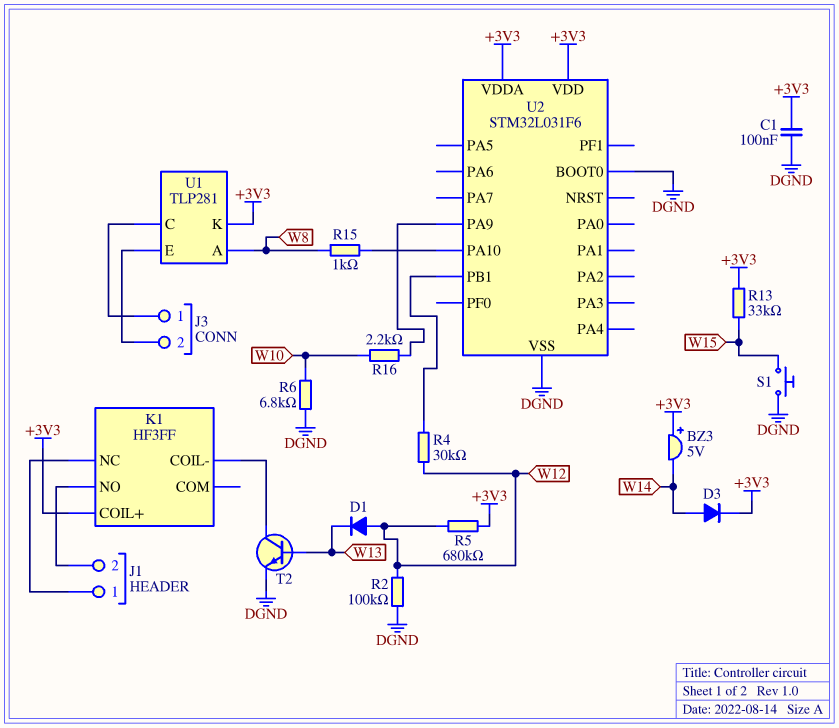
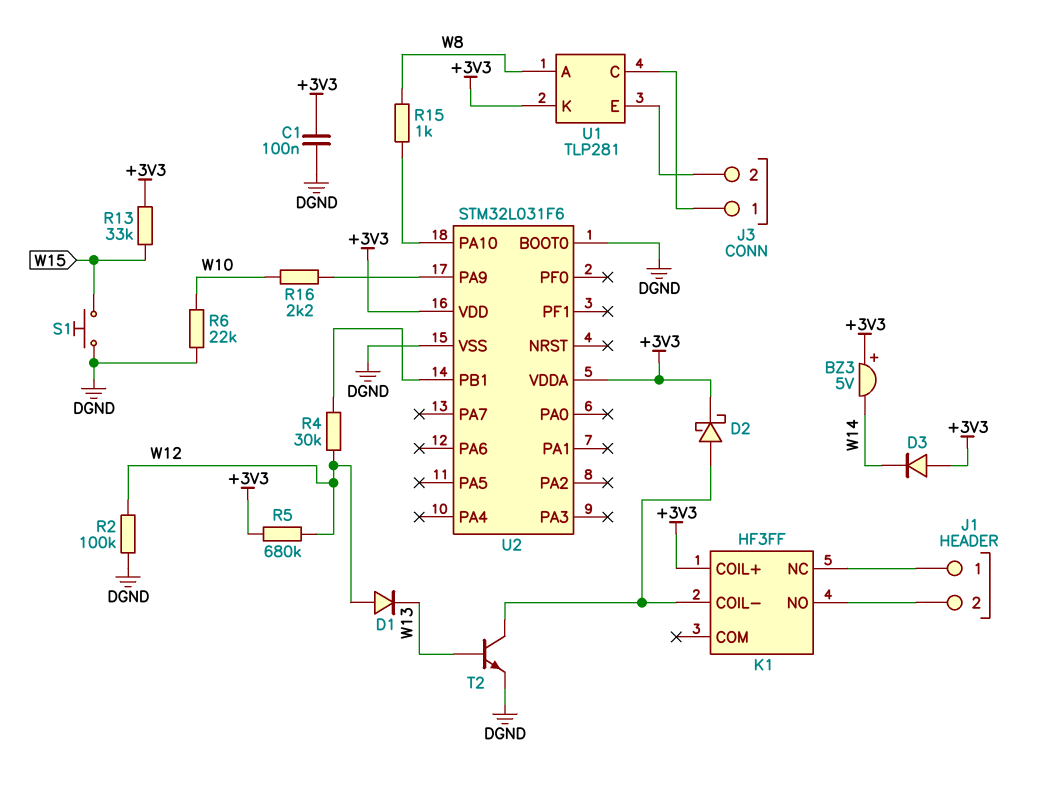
D2: none -> schottky (A K1/COIL-, K +3V3)
D3: diode (A W14, K +3V3) -> diode (A +3V3, K W14)
R6: 6.8k (DGND, W10) -> 22k (DGND, W10)

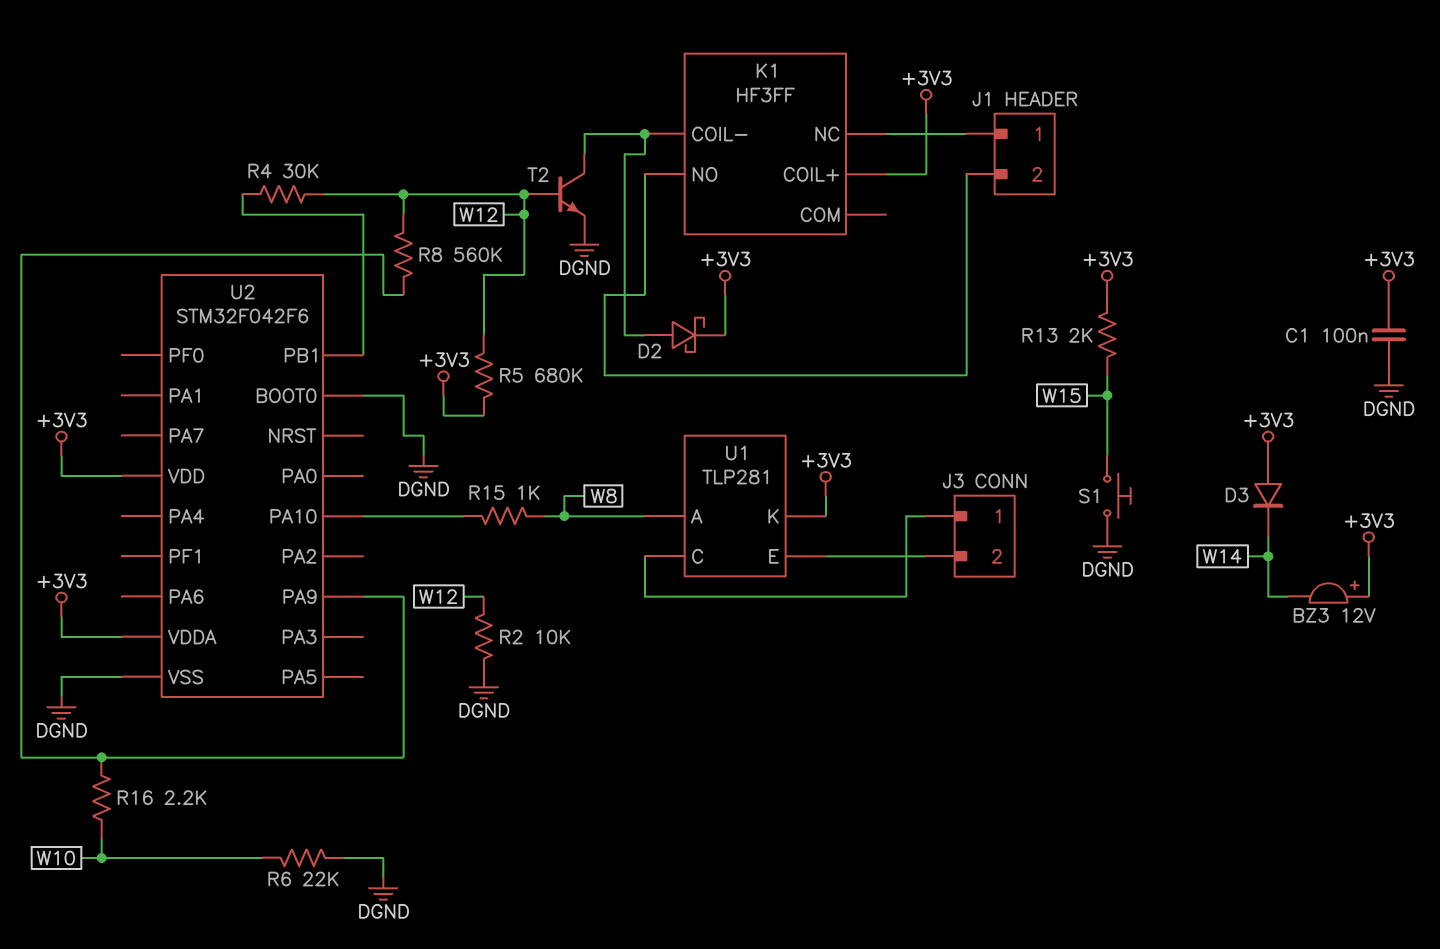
BZ3: buzzer 5V (plus +3V3, minus W14) -> buzzer 12V (plus +3V3, minus W14)
D1: diode (A W12, K W13) -> none
R2: 100k (DGND, W12) -> 10k (DGND, W12)
R8: none -> 560k (U2/PA9, W12)
R13: 33k (+3V3, W15) -> 2k (+3V3, W15)
T2: NPN (B W13, C K1/COIL-, E DGND) -> NPN (B W12, C K1/COIL-, E DGND)
U2: STM32L031F6 -> STM32F042F6

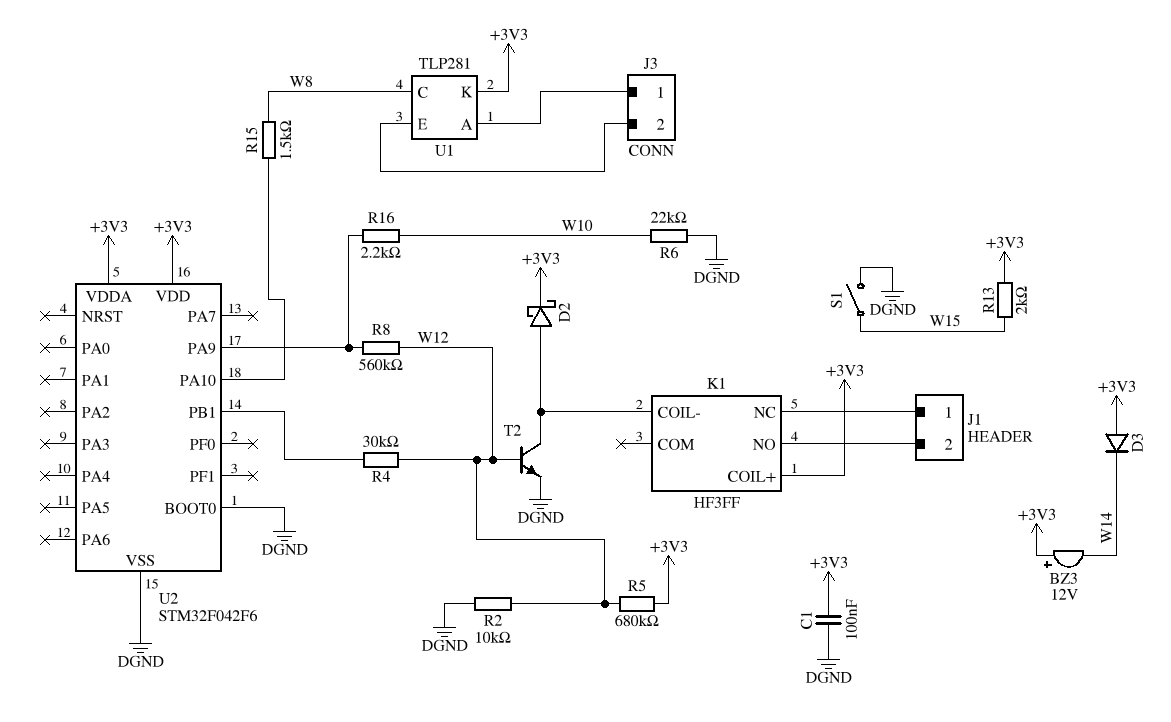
R15: 1k (U2/PA10, W8) -> 1.5k (U2/PA10, W8)
S1: button (DGND, W15) -> switch (DGND, W15)
U1 pin A: W8 -> J3/1
U1 pin C: J3/1 -> W8

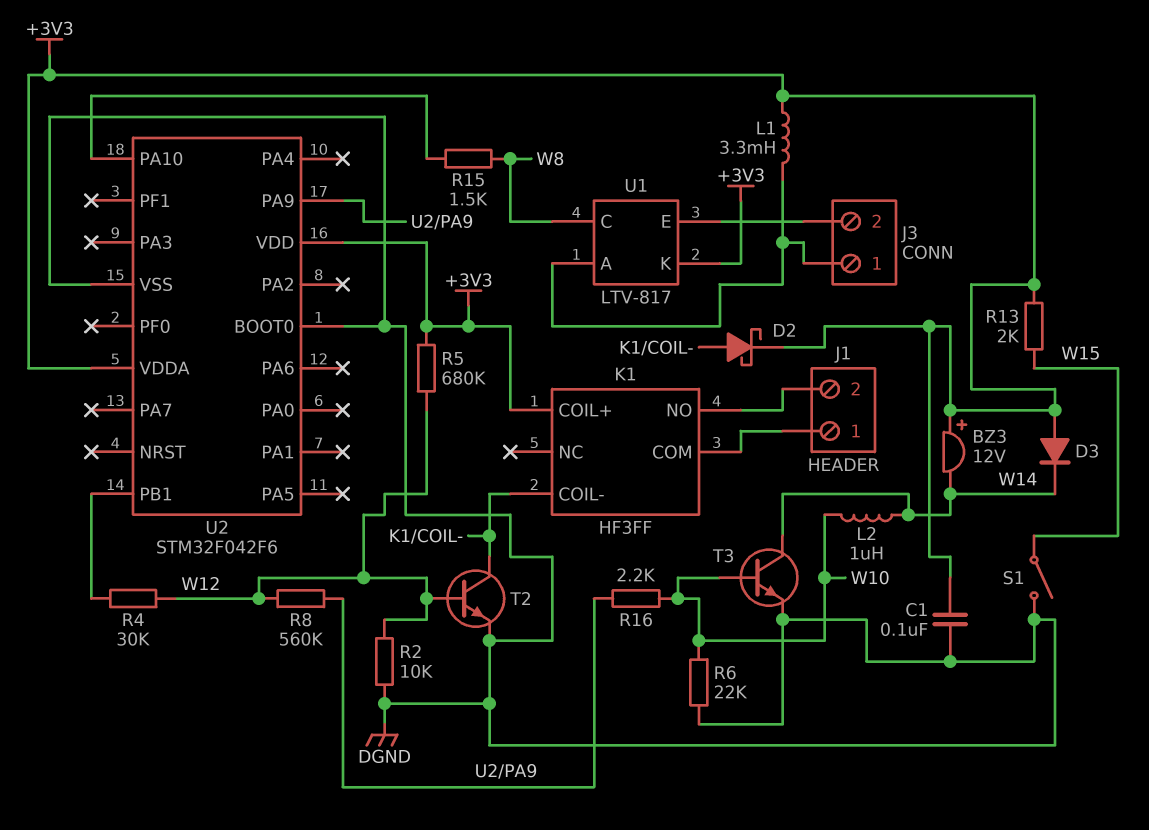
K1 pin COM: none -> J1/1
K1 pin NC: J1/1 -> none
L1: none -> 3.3mH (+3V3, J3/1)
L2: none -> 1uH (W10, W14)
T3: none -> NPN (B W10, C W14, E DGND)
U1: TLP281 -> LTV-817

